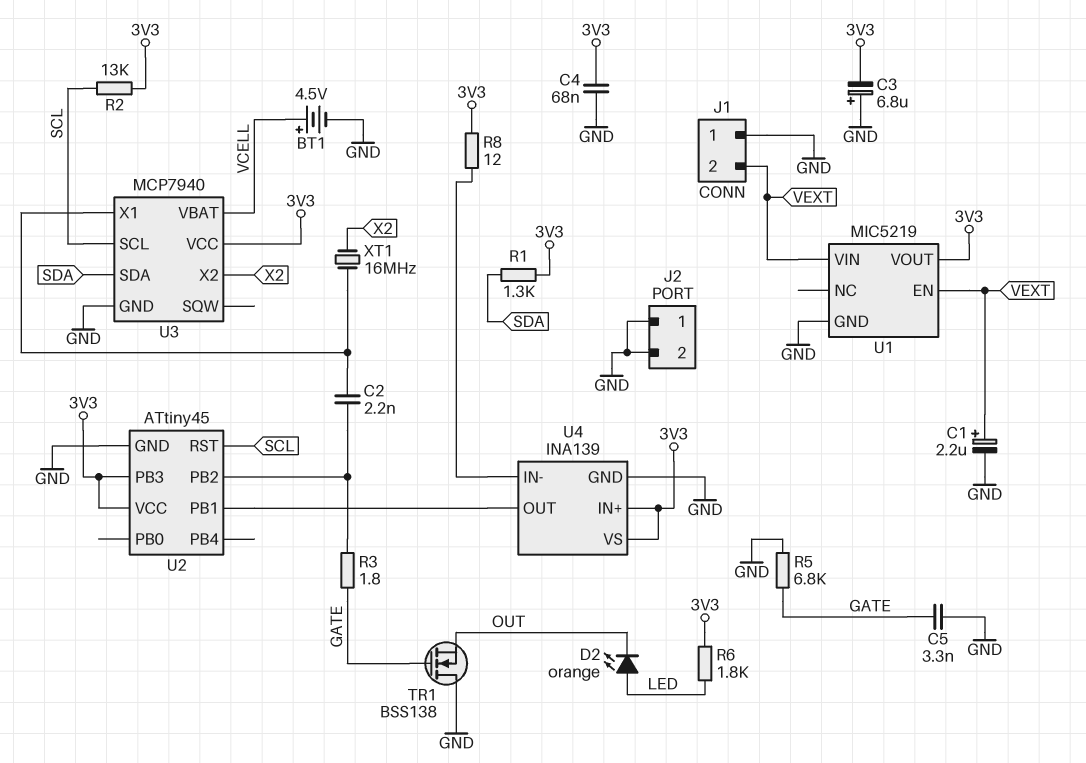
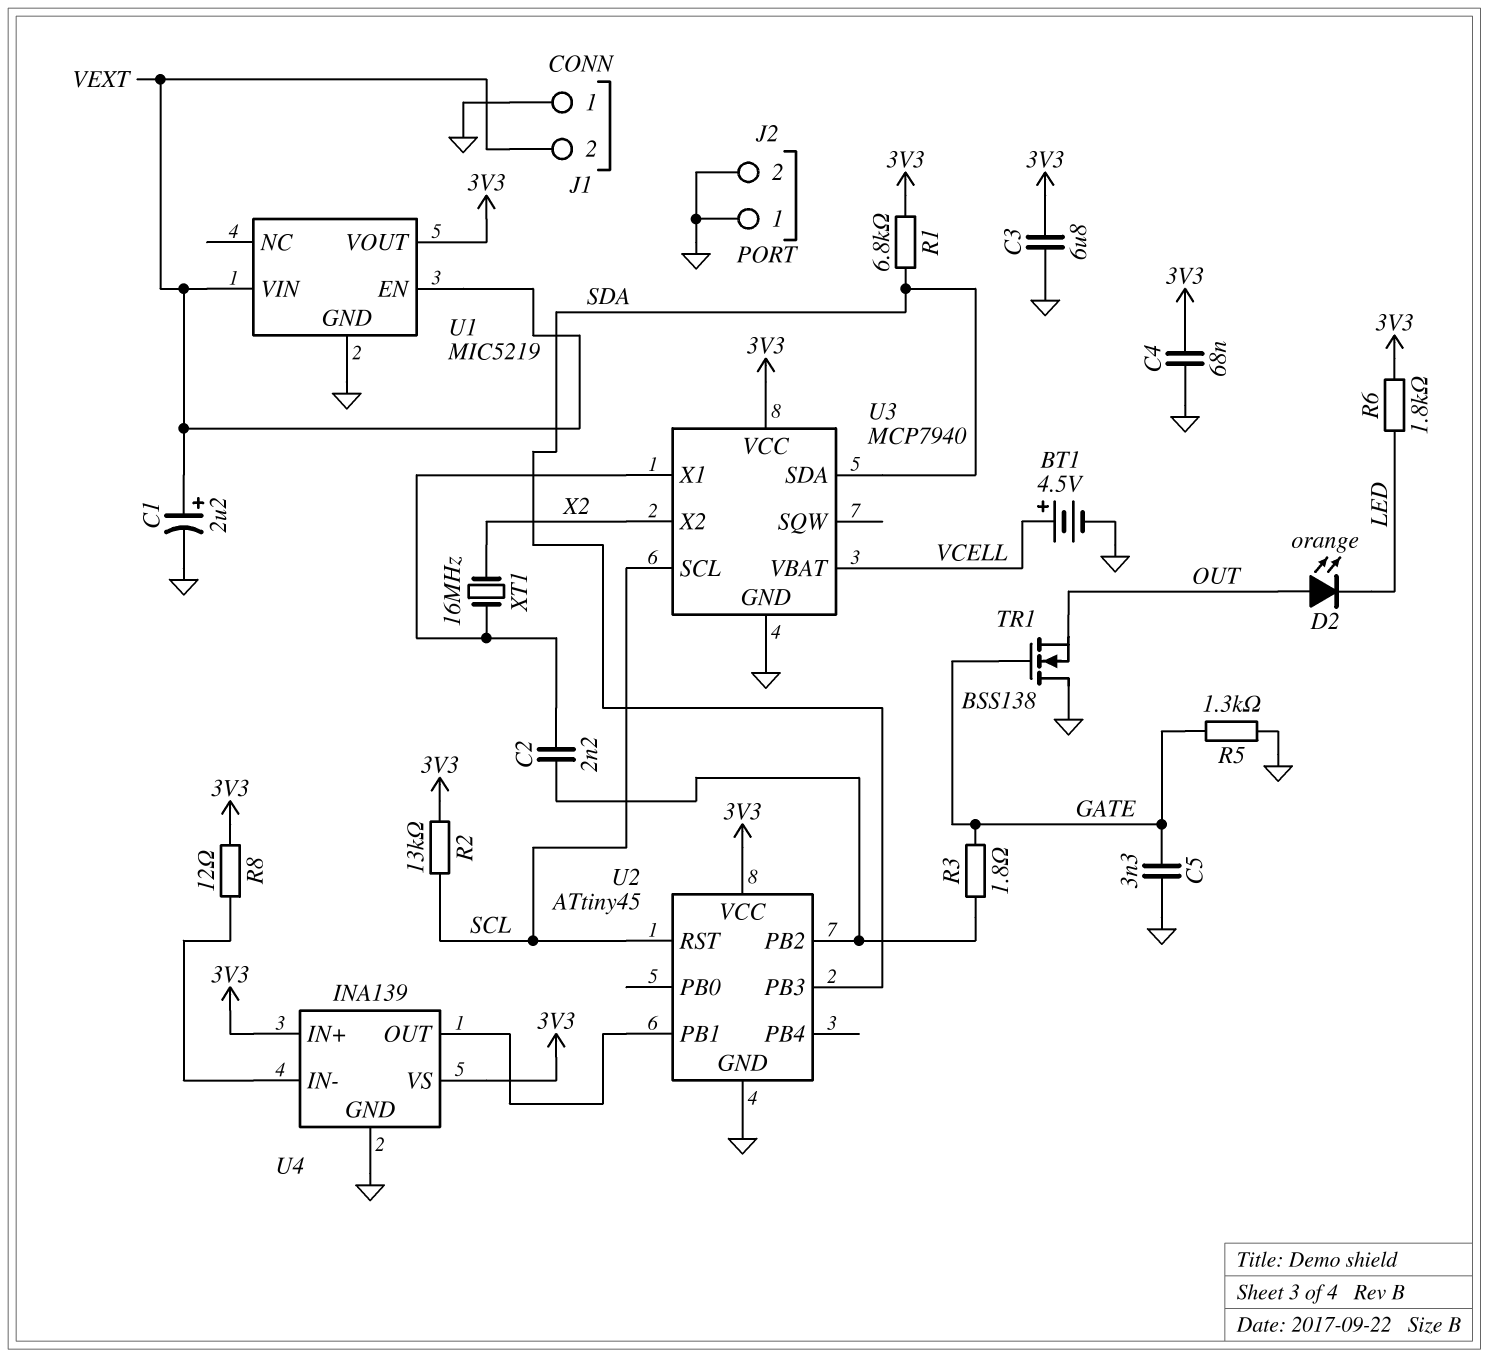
C3: 6.8uF (plus GND, minus 3V3) -> 6.8uF (3V3, GND)
D2: LED orange (A LED, K OUT) -> LED orange (A OUT, K LED)
R1: 1.3k (3V3, SDA) -> 6.8k (3V3, SDA)
R5: 6.8k (GATE, GND) -> 1.3k (GATE, GND)
U2 pin PB3: 3V3 -> SDA

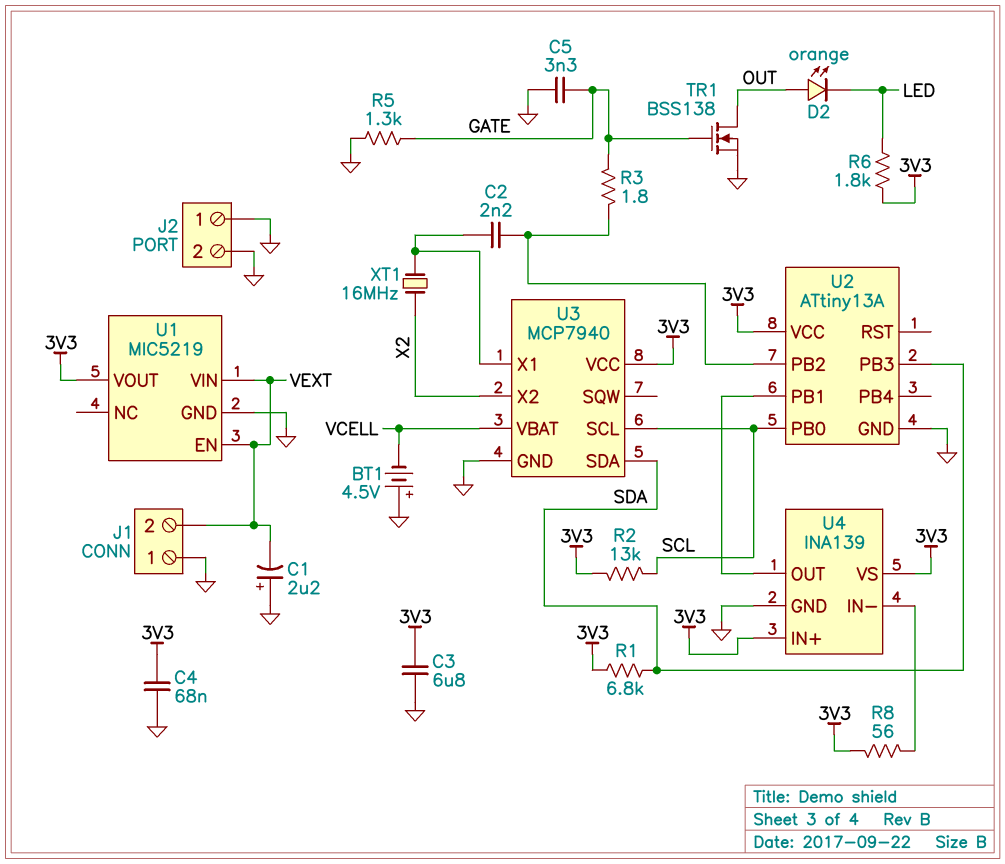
BT1: 4.5V (plus VCELL, minus GND) -> 4.5V (plus GND, minus VCELL)
C1: 2.2uF (plus VEXT, minus GND) -> 2.2uF (plus GND, minus VEXT)
R8: 12 (3V3, U4/IN-) -> 56 (3V3, U4/IN-)
TR1: NMOS BSS138 (G GATE, D GND, S OUT) -> NMOS BSS138 (G GATE, D OUT, S GND)
U2: ATtiny45 -> ATtiny13A
U2 pin PB0: none -> SCL
U2 pin RST: SCL -> none

